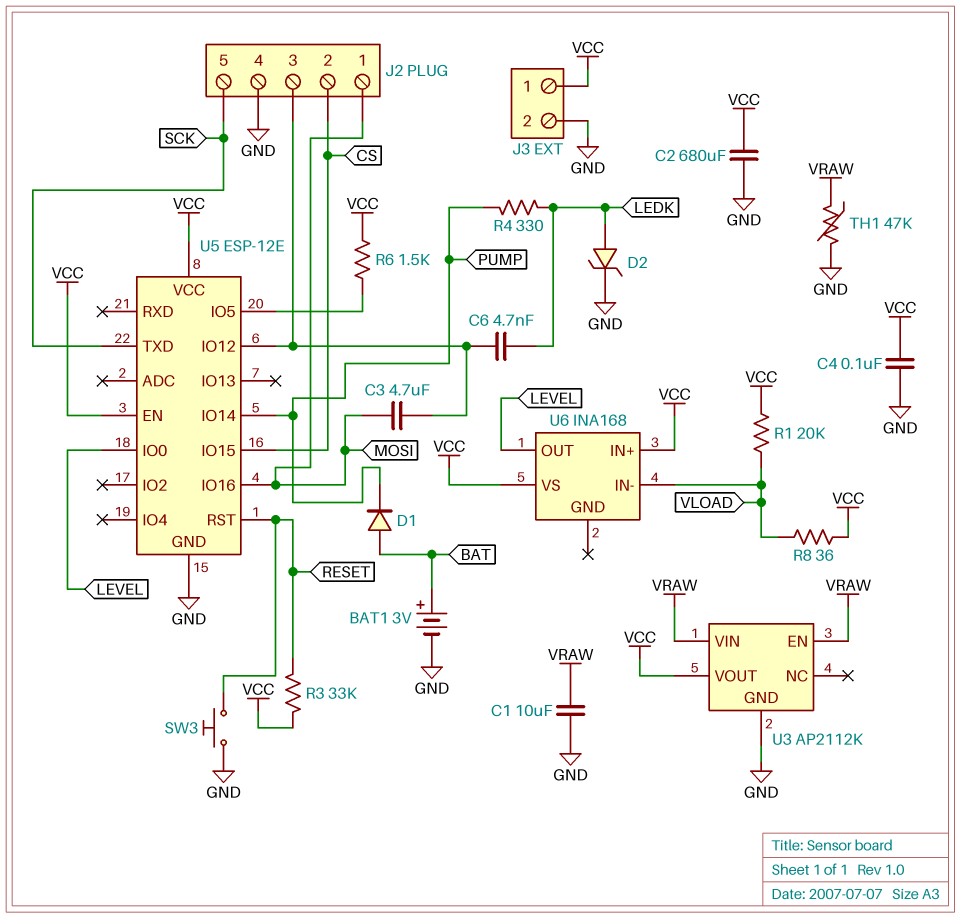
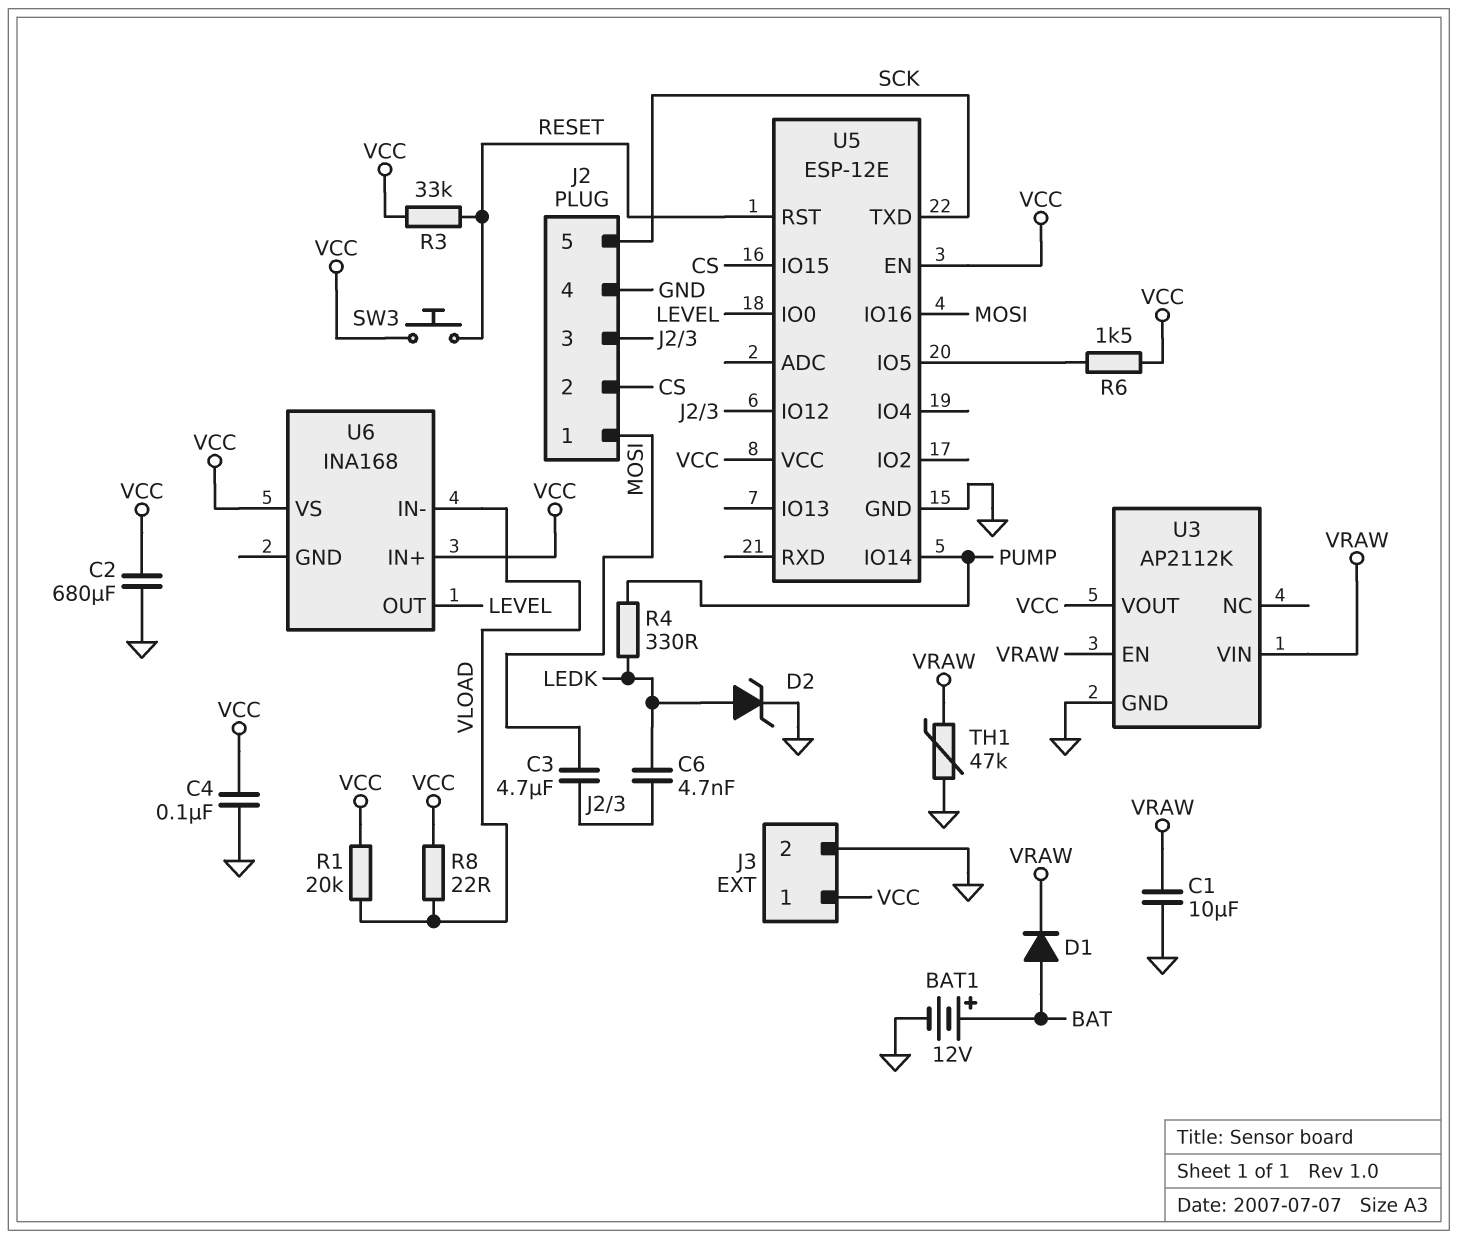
BAT1: 3V (plus BAT, minus GND) -> 12V (plus BAT, minus GND)
D1: diode (A BAT, K PUMP) -> diode (A BAT, K VRAW)
R8: 36 (VCC, VLOAD) -> 22 (VCC, VLOAD)
SW3: button (GND, RESET) -> button (RESET, VCC)

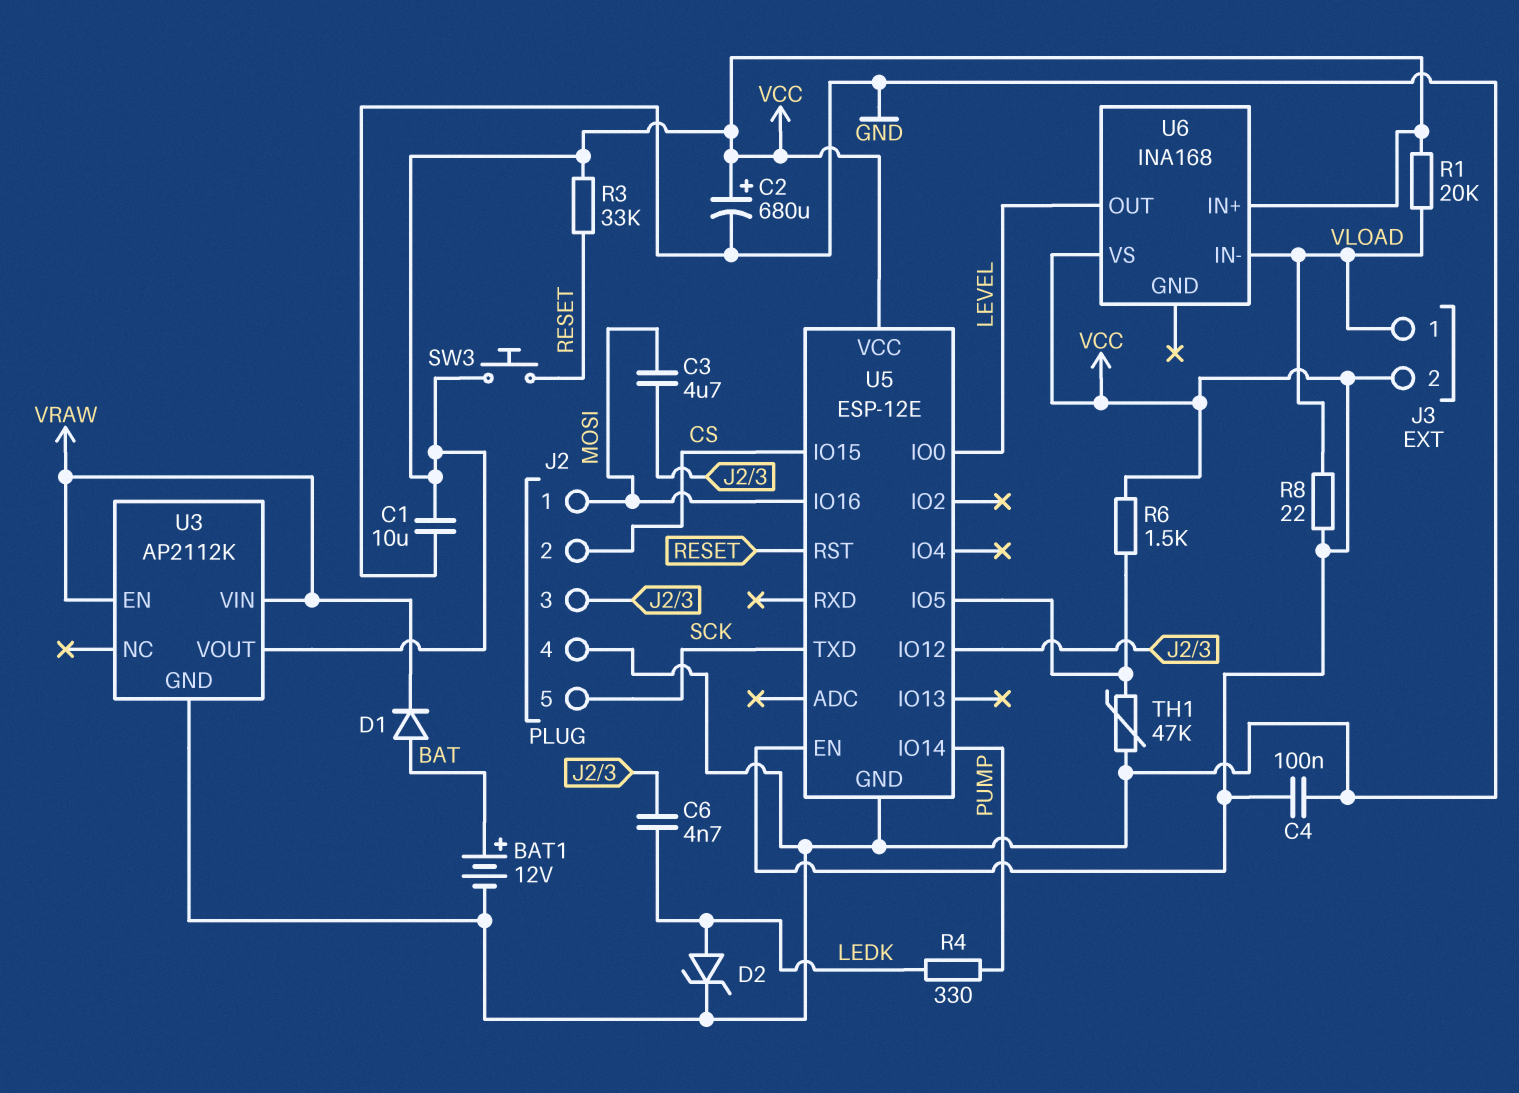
C1: 10uF (GND, VRAW) -> 10uF (GND, VCC)
C2: 680uF (GND, VCC) -> 680uF (plus VCC, minus GND)
J3 pin 1: VCC -> VLOAD
J3 pin 2: GND -> VCC
TH1: 47k (GND, VRAW) -> 47k (GND, U5/IO5)

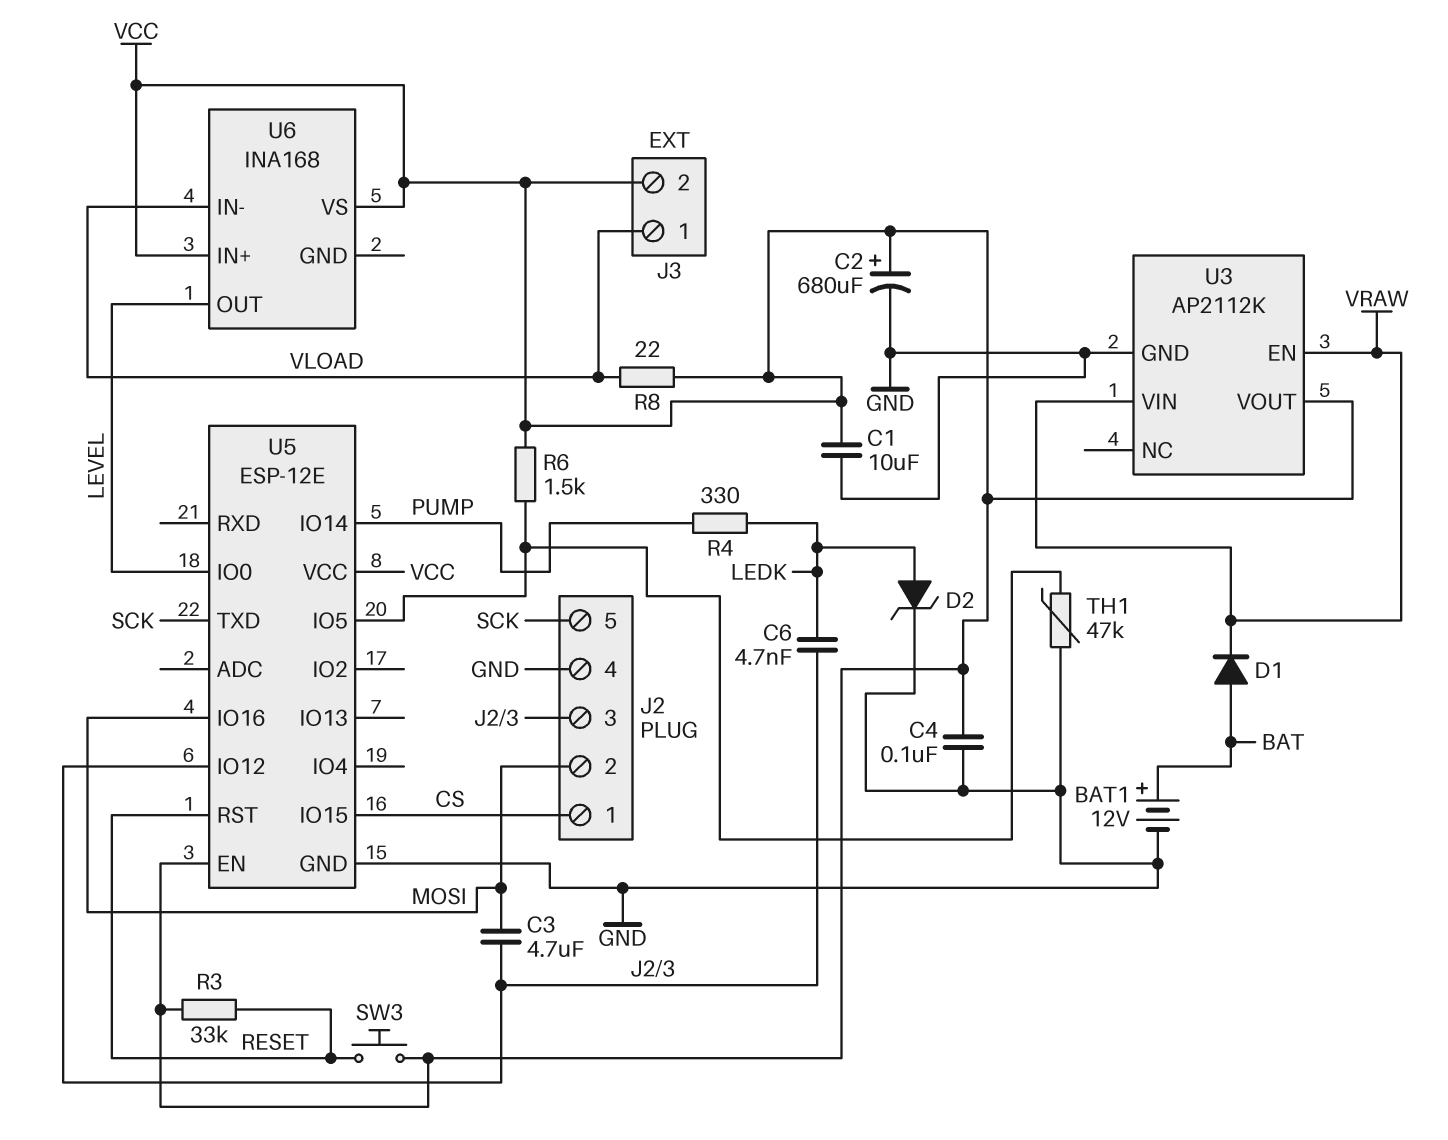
J2 pin 1: MOSI -> CS
J2 pin 2: CS -> MOSI
R1: 20k (VCC, VLOAD) -> none

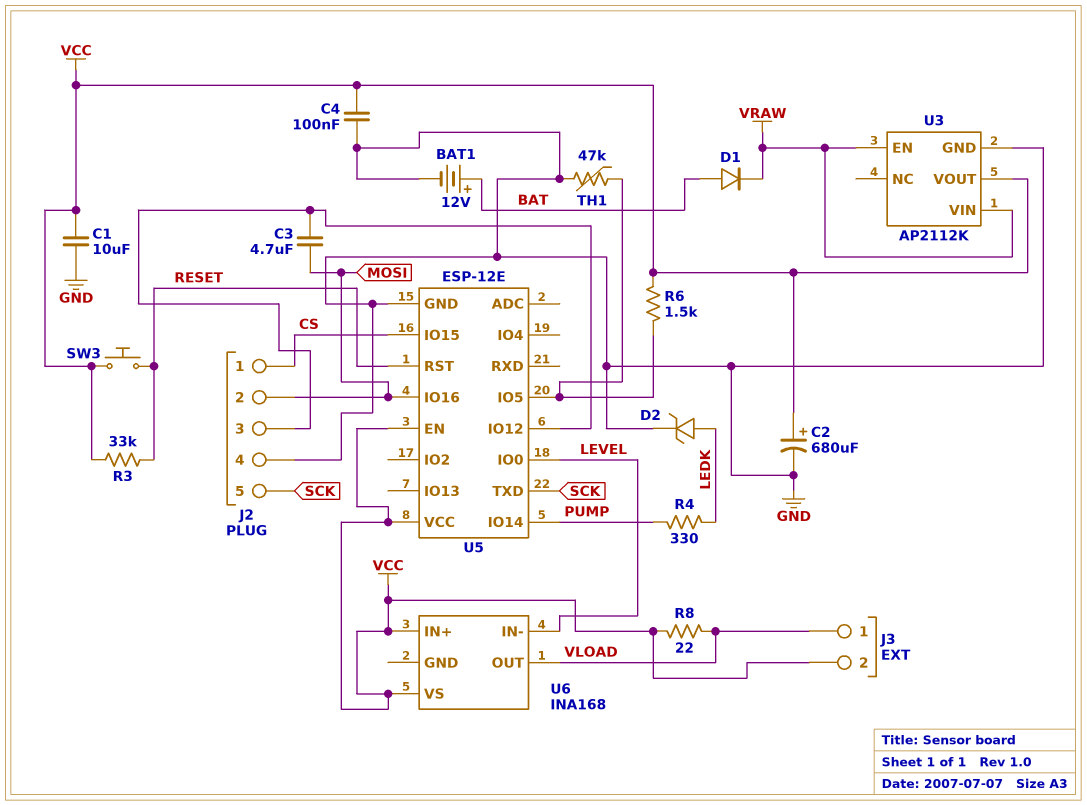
C6: 4.7nF (J2/3, LEDK) -> none
U6 pin IN-: VLOAD -> LEVEL
U6 pin OUT: LEVEL -> VLOAD

